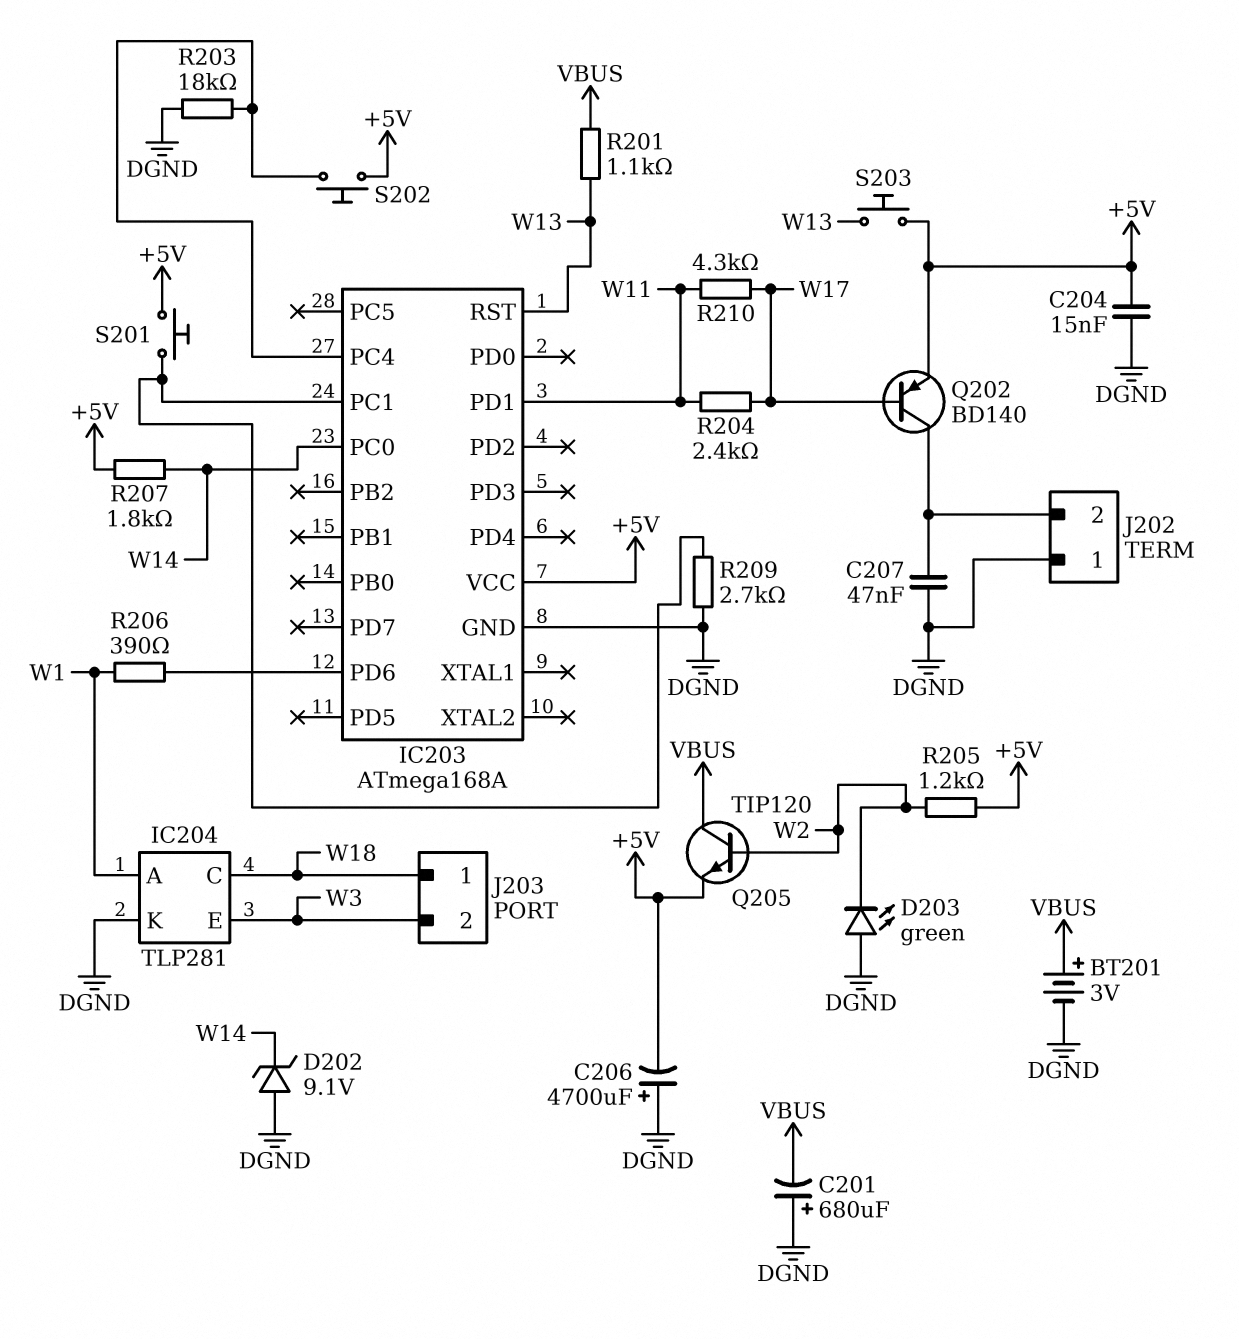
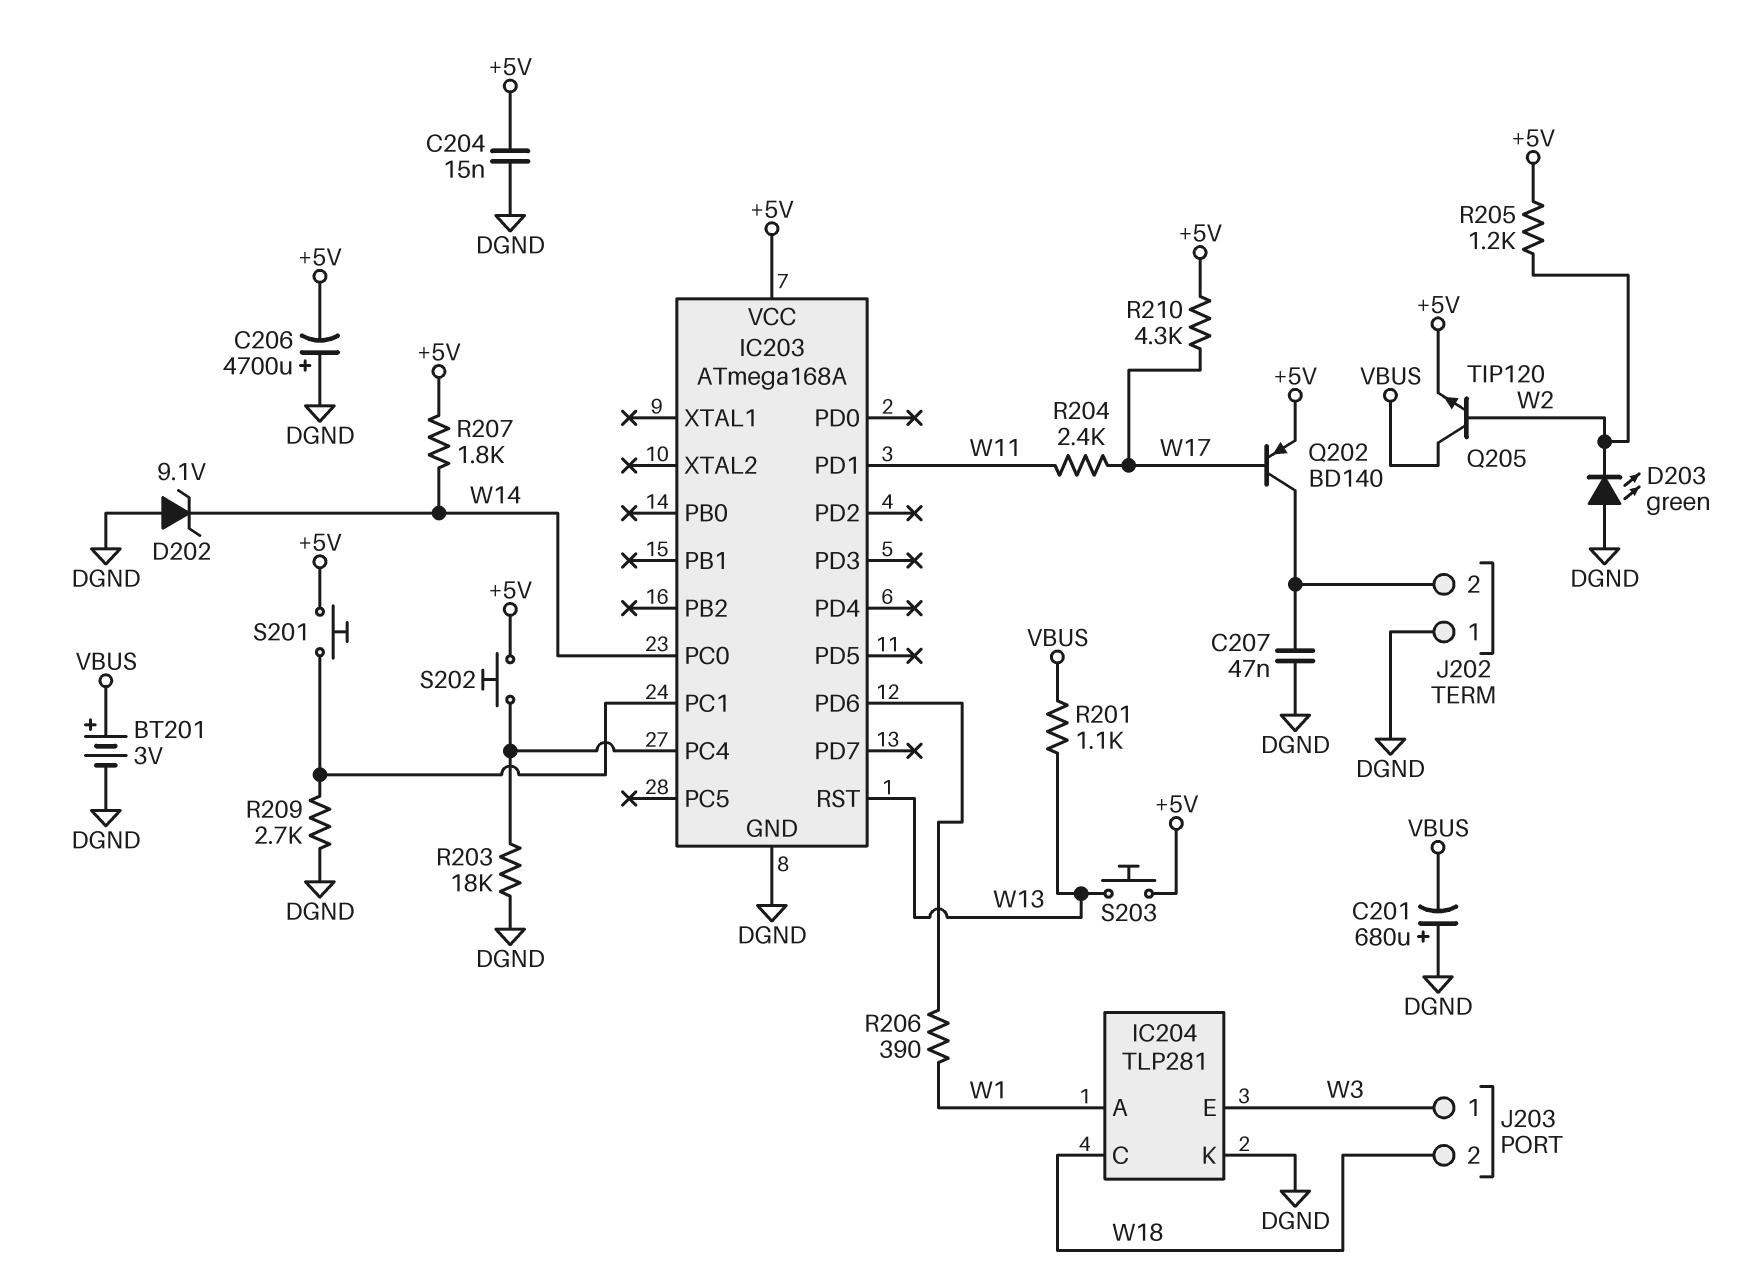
J203 pin 1: W18 -> W3
J203 pin 2: W3 -> W18
R210: 4.3k (W11, W17) -> 4.3k (+5V, W17)

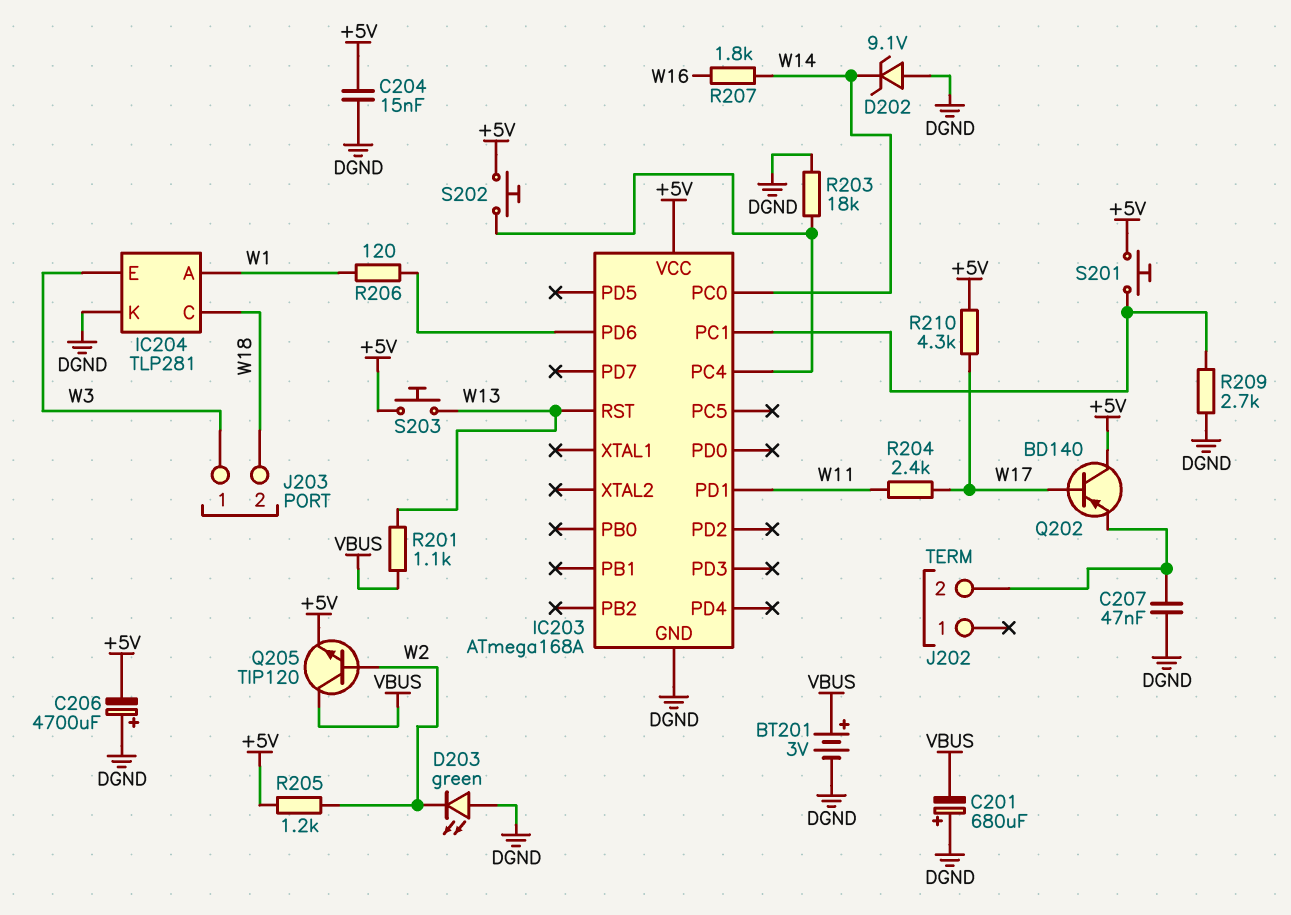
J202 pin 1: DGND -> none
Q202: PNP BD140 (B W17, C J202/2, E +5V) -> PNP BD140 (B W17, C +5V, E J202/2)
R206: 390 (IC203/PD6, W1) -> 120 (IC203/PD6, W1)
R207: 1.8k (+5V, W14) -> 1.8k (W14, W16)

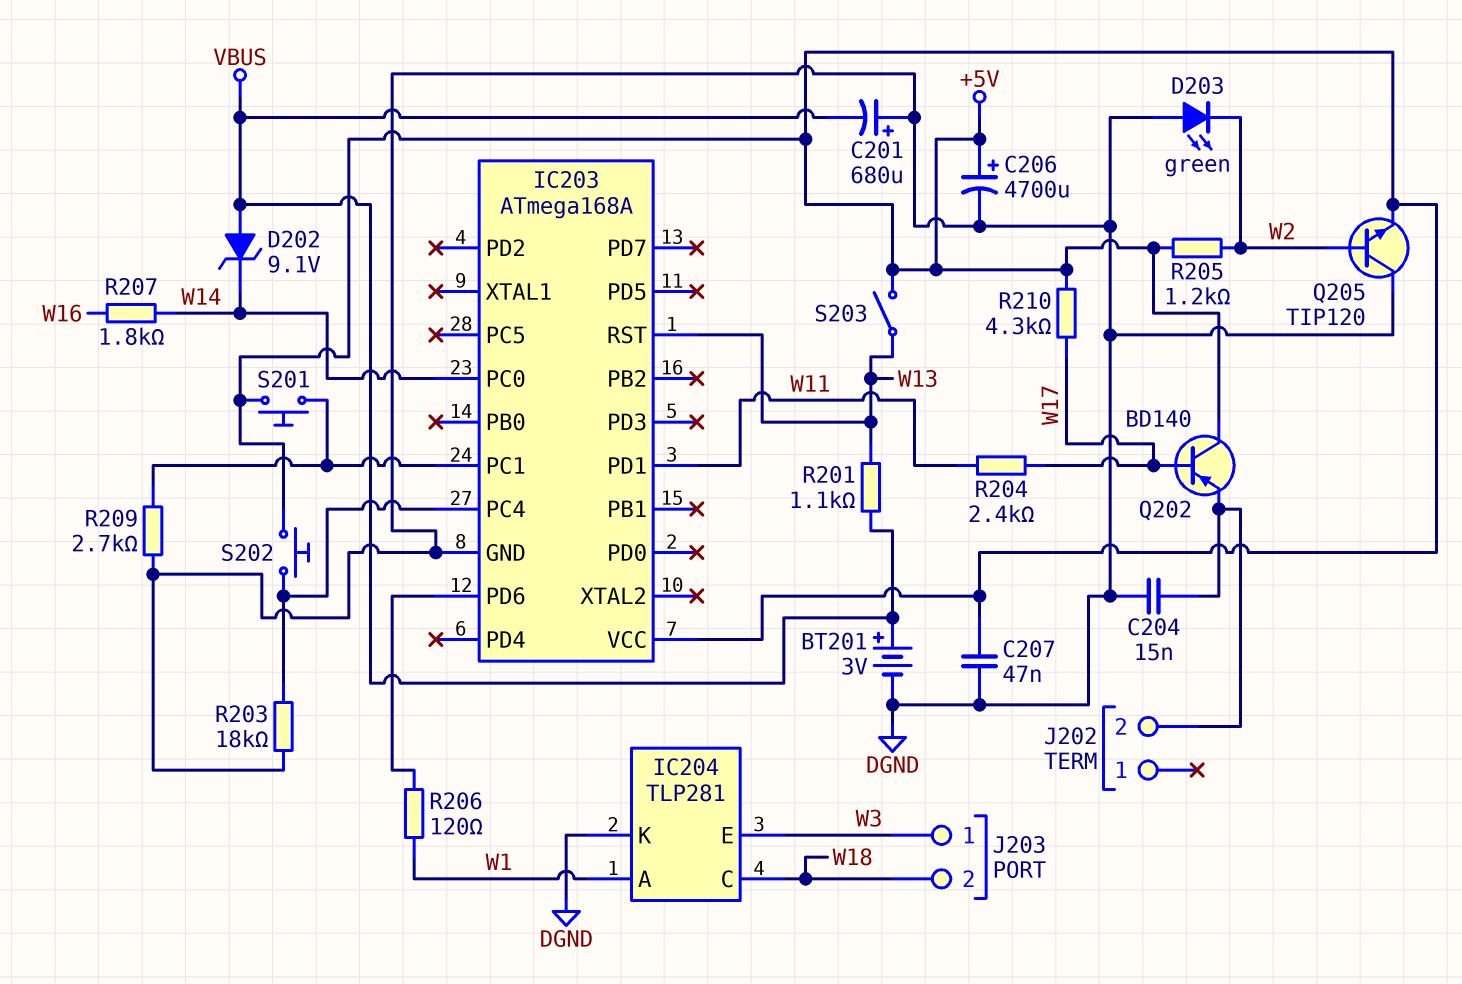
C204: 15nF (+5V, DGND) -> 15nF (DGND, J202/2)
C206: 4700uF (plus DGND, minus +5V) -> 4700uF (plus +5V, minus DGND)
C207: 47nF (DGND, J202/2) -> 47nF (+5V, DGND)
D202: zener 9.1V (A DGND, K W14) -> zener 9.1V (A VBUS, K W14)
Q205: NPN TIP120 (B W2, C VBUS, E +5V) -> NPN TIP120 (B W2, C DGND, E +5V)
S203: button (+5V, W13) -> switch (+5V, W13)

